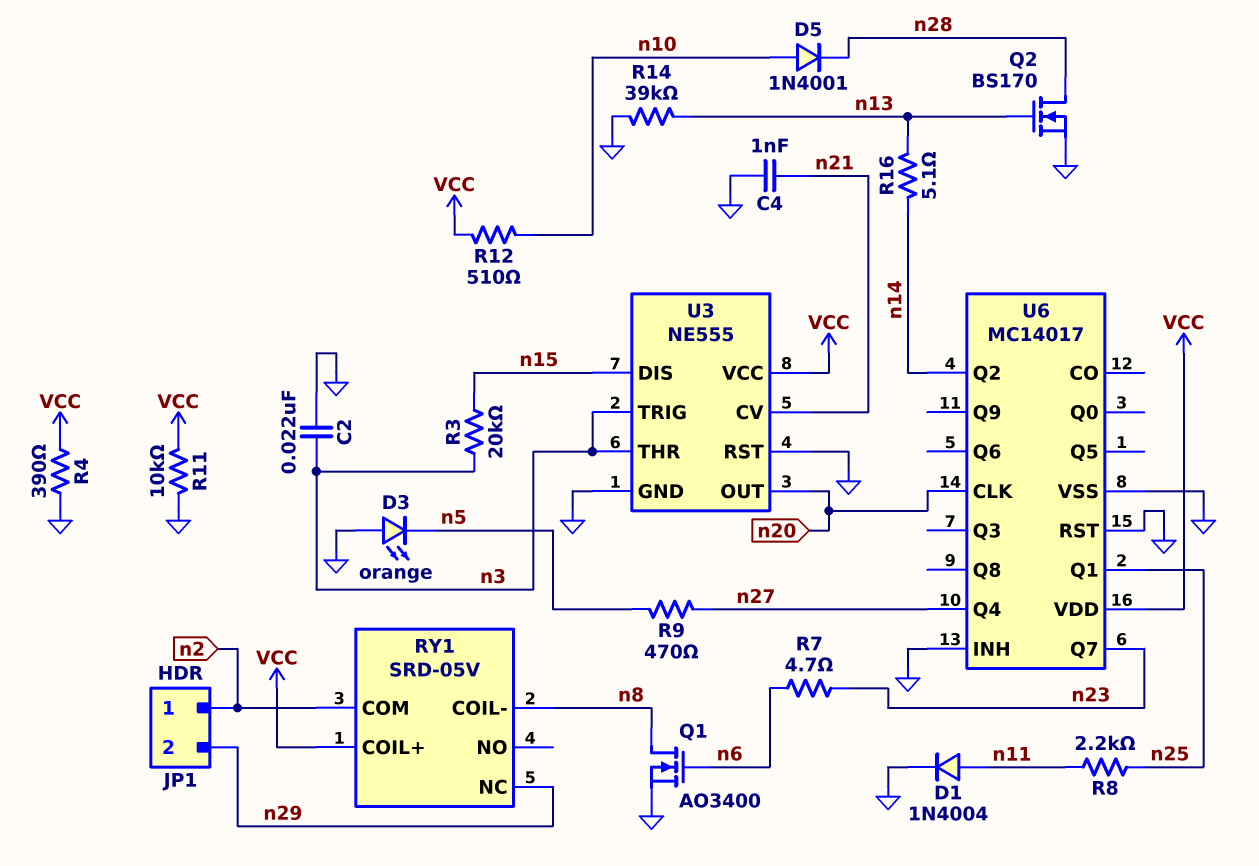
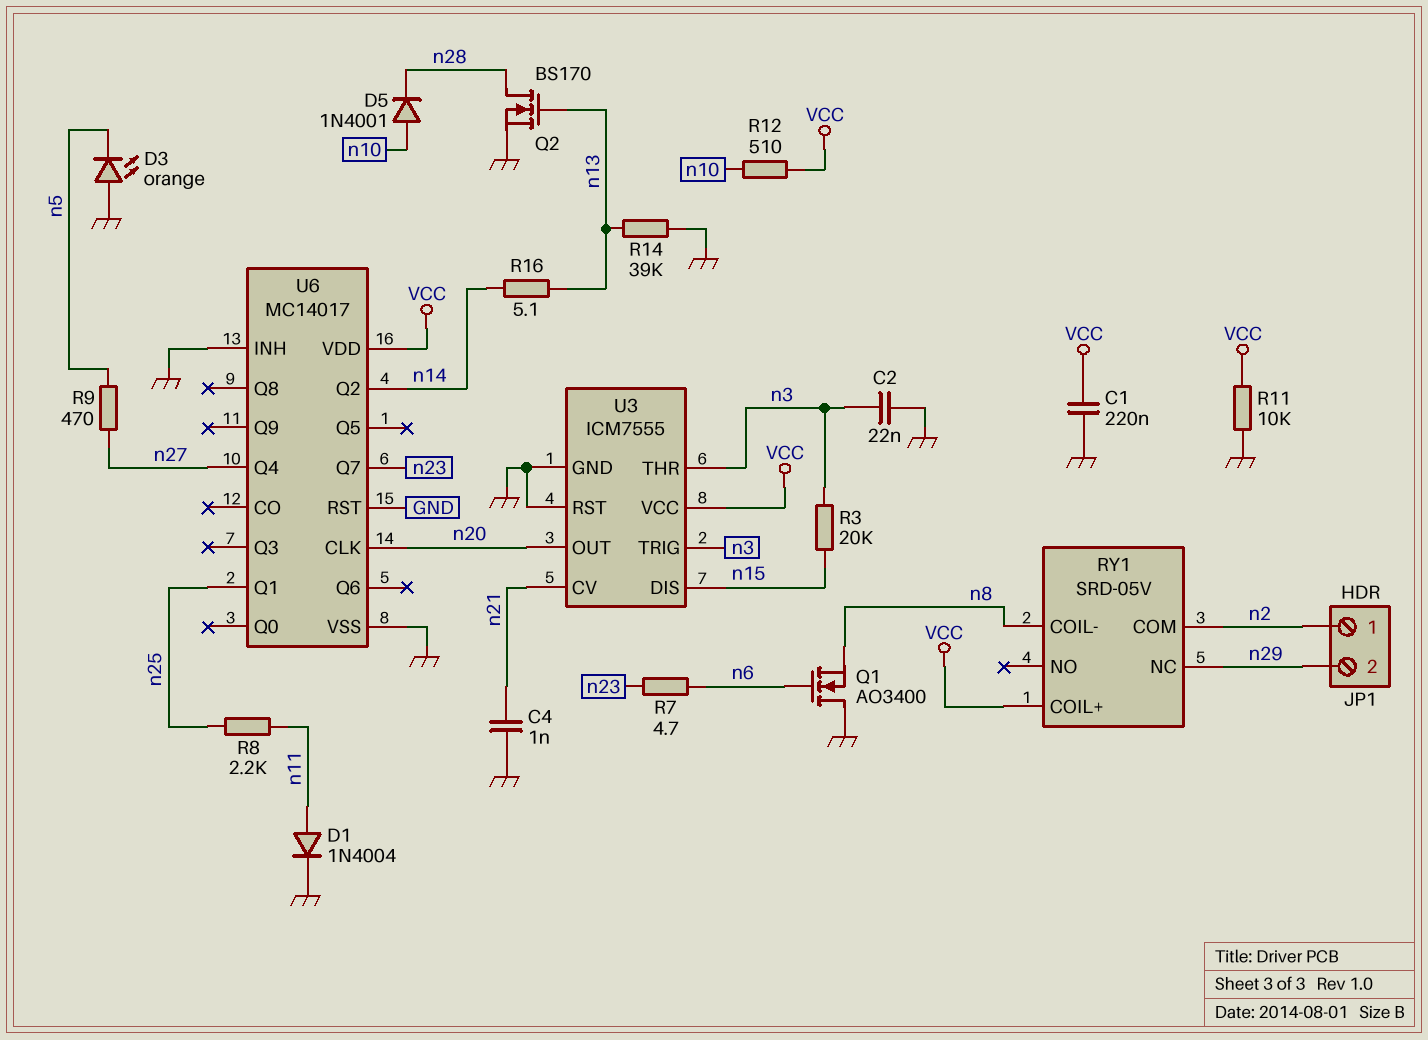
C1: none -> 220nF (GND, VCC)
Q1: NMOS AO3400 (G n6, D n8, S GND) -> NMOS AO3400 (G n6, D GND, S n8)
R4: 390 (GND, VCC) -> none
U3: NE555 -> ICM7555

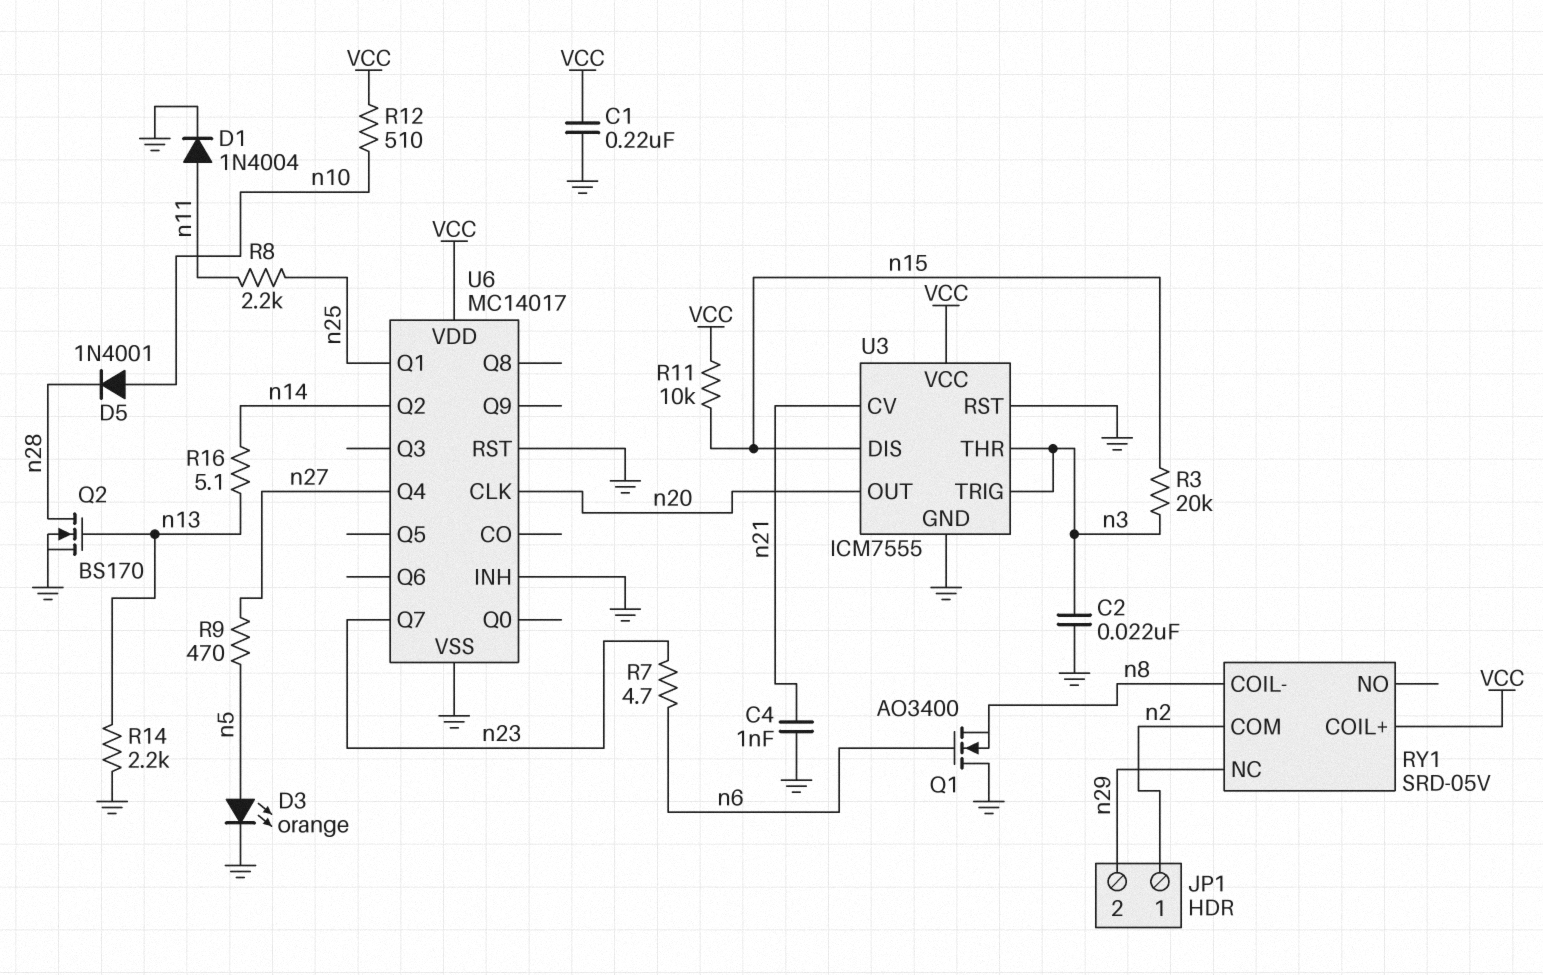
D3: LED orange (A GND, K n5) -> LED orange (A n5, K GND)
R11: 10k (GND, VCC) -> 10k (VCC, n15)
R14: 39k (GND, n13) -> 2.2k (GND, n13)

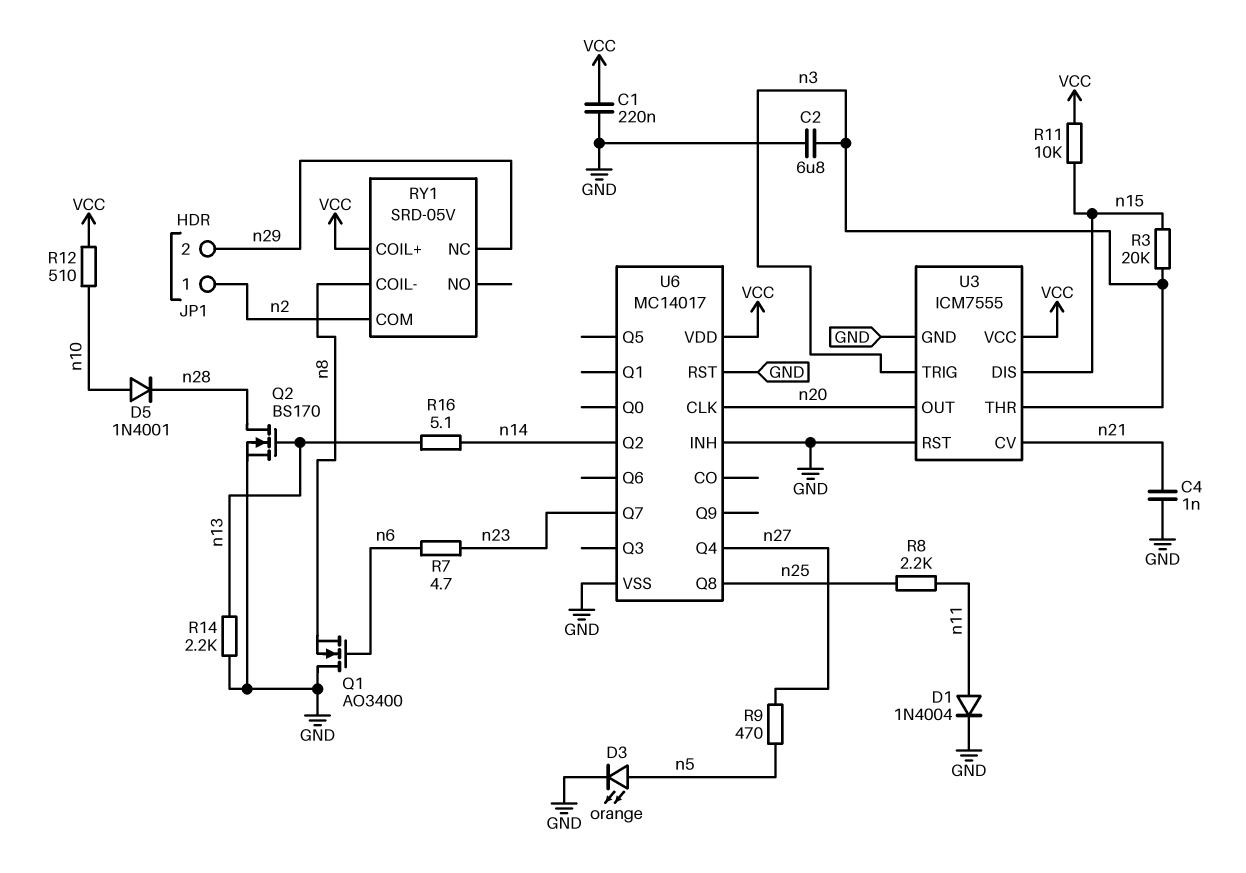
C2: 22nF (GND, n3) -> 6.8uF (GND, n3)
U6 pin Q1: n25 -> none
U6 pin Q8: none -> n25

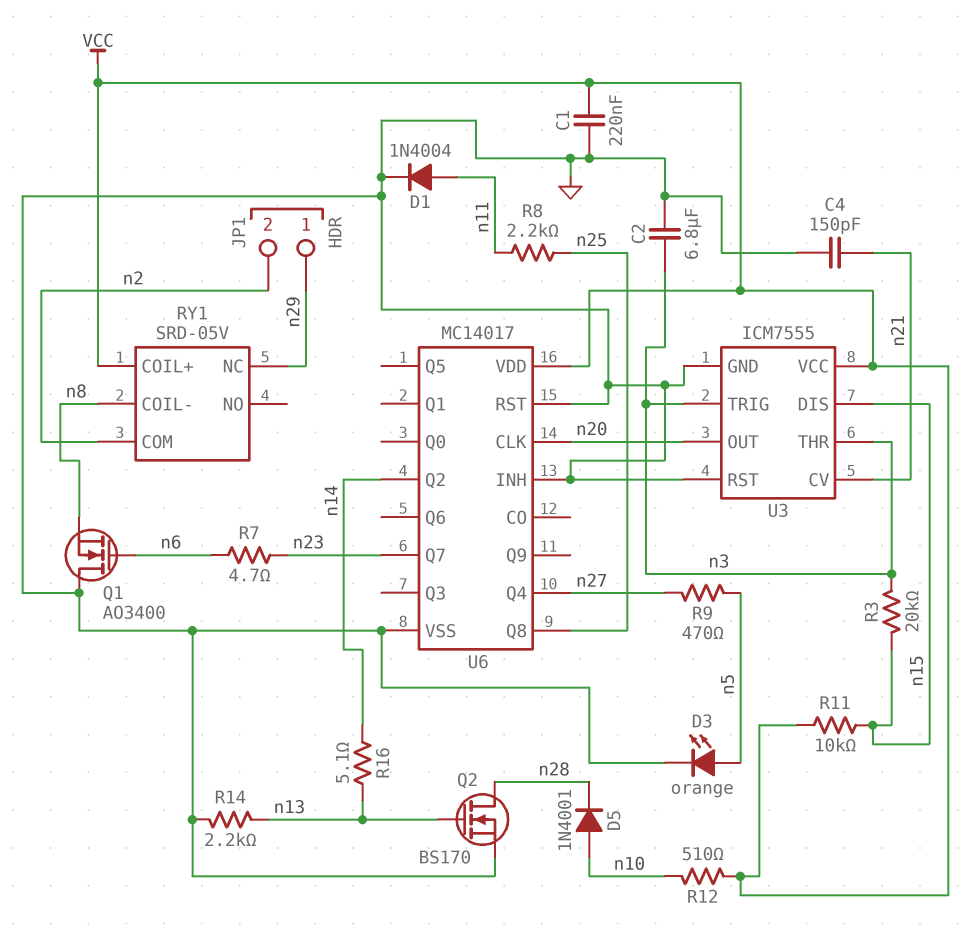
C4: 1nF (GND, n21) -> 150pF (GND, n21)
JP1 pin 1: n2 -> n29
JP1 pin 2: n29 -> n2

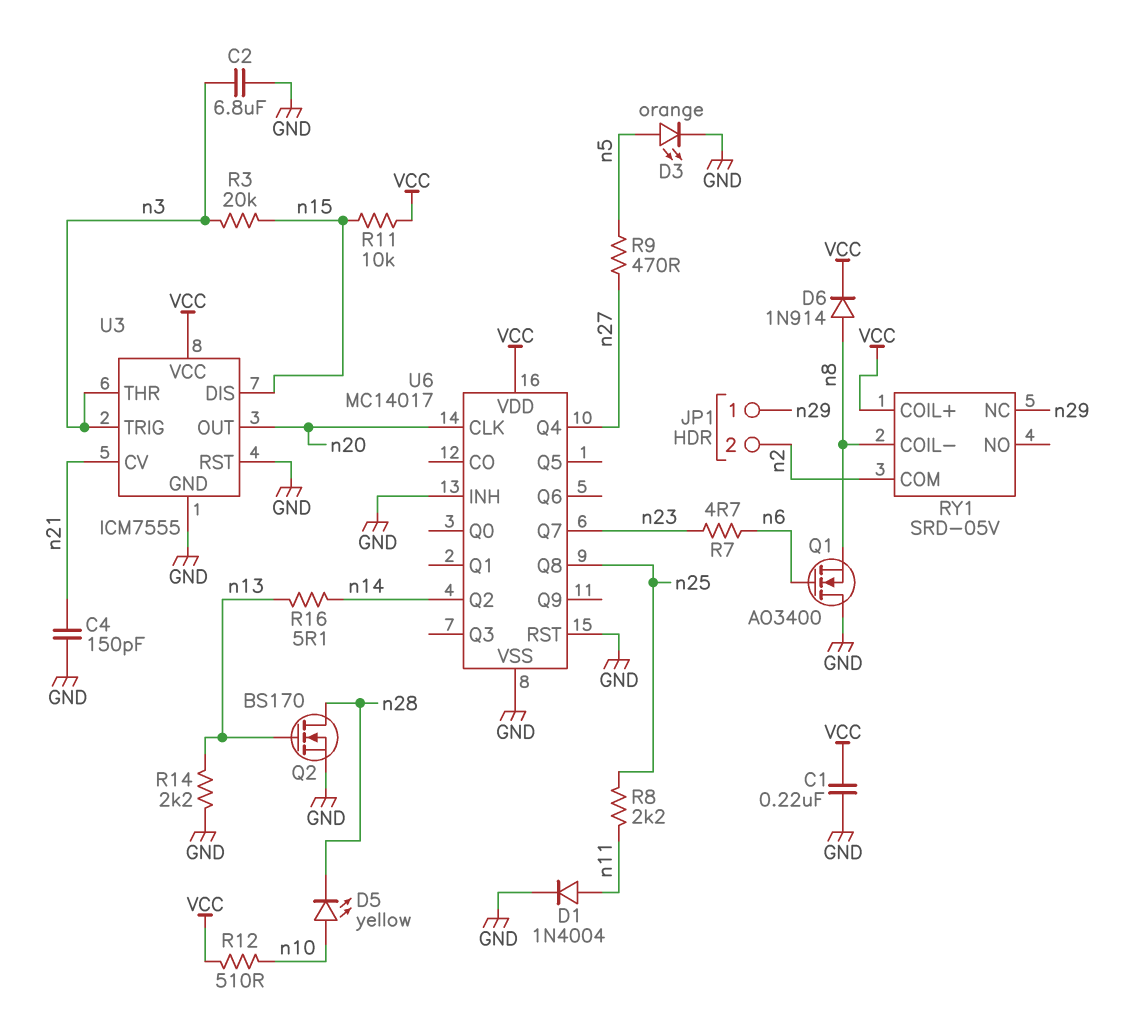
D5: diode 1N4001 (A n10, K n28) -> LED yellow (A n10, K n28)
D6: none -> diode 1N914 (A n8, K VCC)

